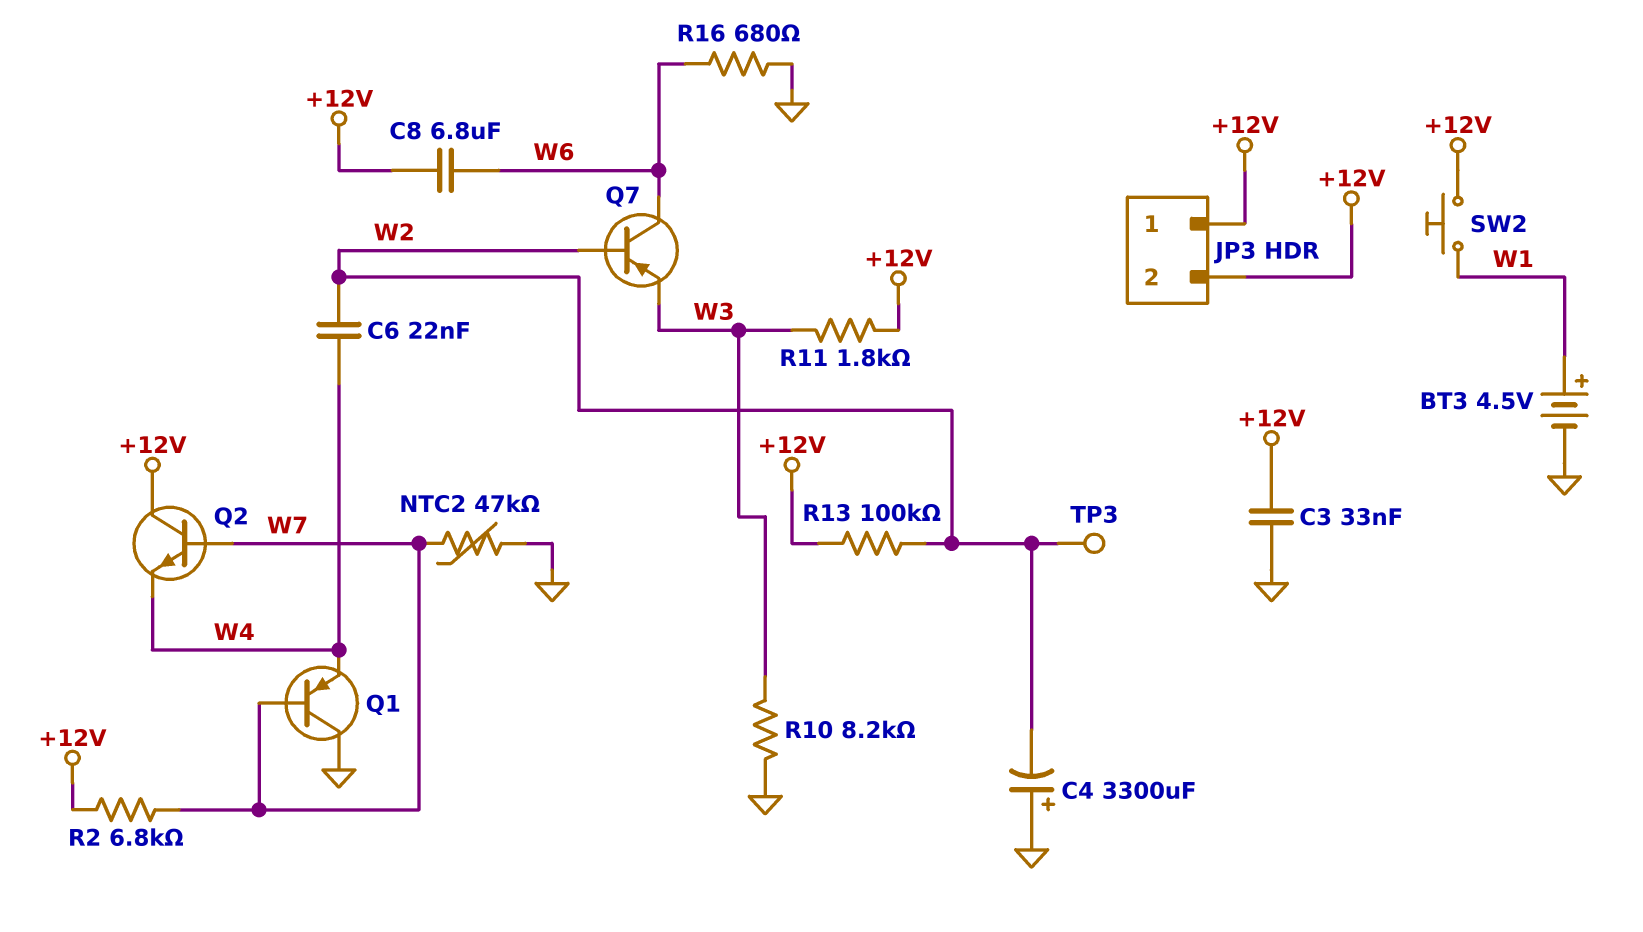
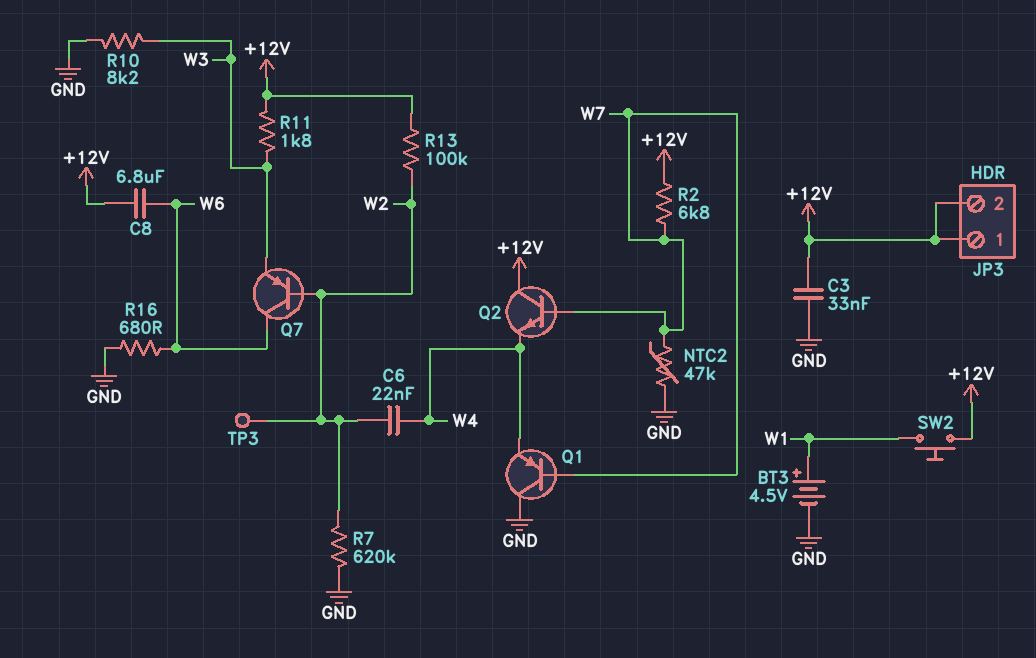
C4: 3300uF (plus GND, minus W2) -> none
R7: none -> 620k (GND, W2)

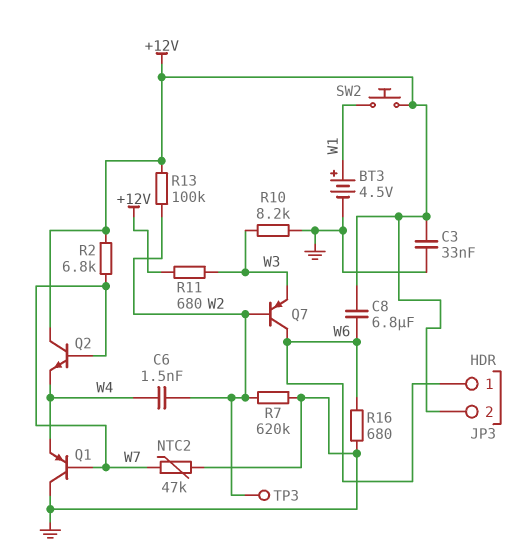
C6: 22nF (W2, W4) -> 1.5nF (W2, W4)
JP3 pin 1: +12V -> W6
R11: 1.8k (+12V, W3) -> 680 (+12V, W3)

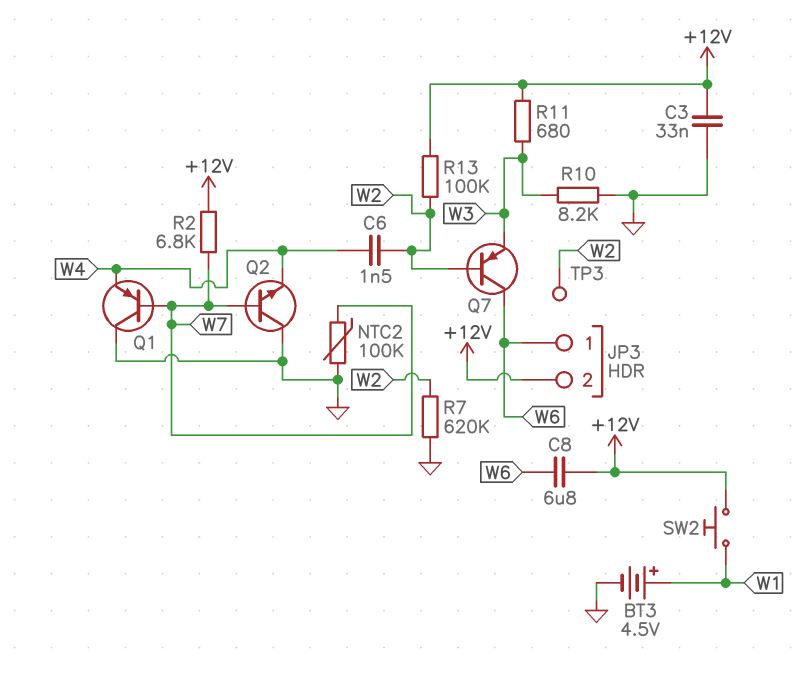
NTC2: 47k (GND, W7) -> 100k (GND, W7)
Q2: NPN (B W7, C +12V, E W4) -> NPN (B W7, C GND, E W4)
R16: 680 (GND, W6) -> none

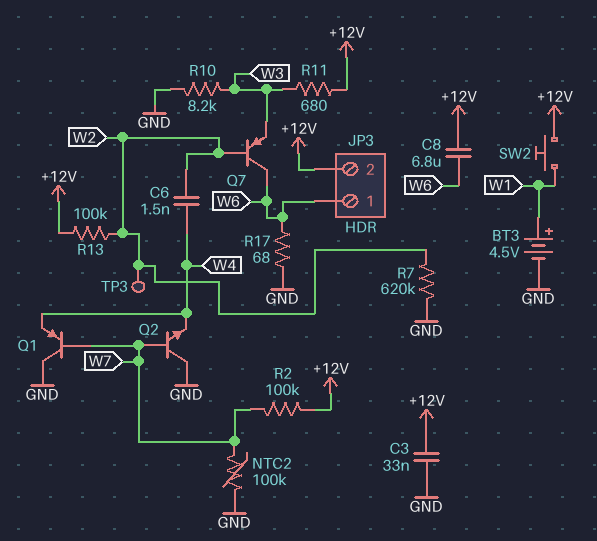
R2: 6.8k (+12V, W7) -> 100k (+12V, W7)
R17: none -> 68 (GND, W6)

